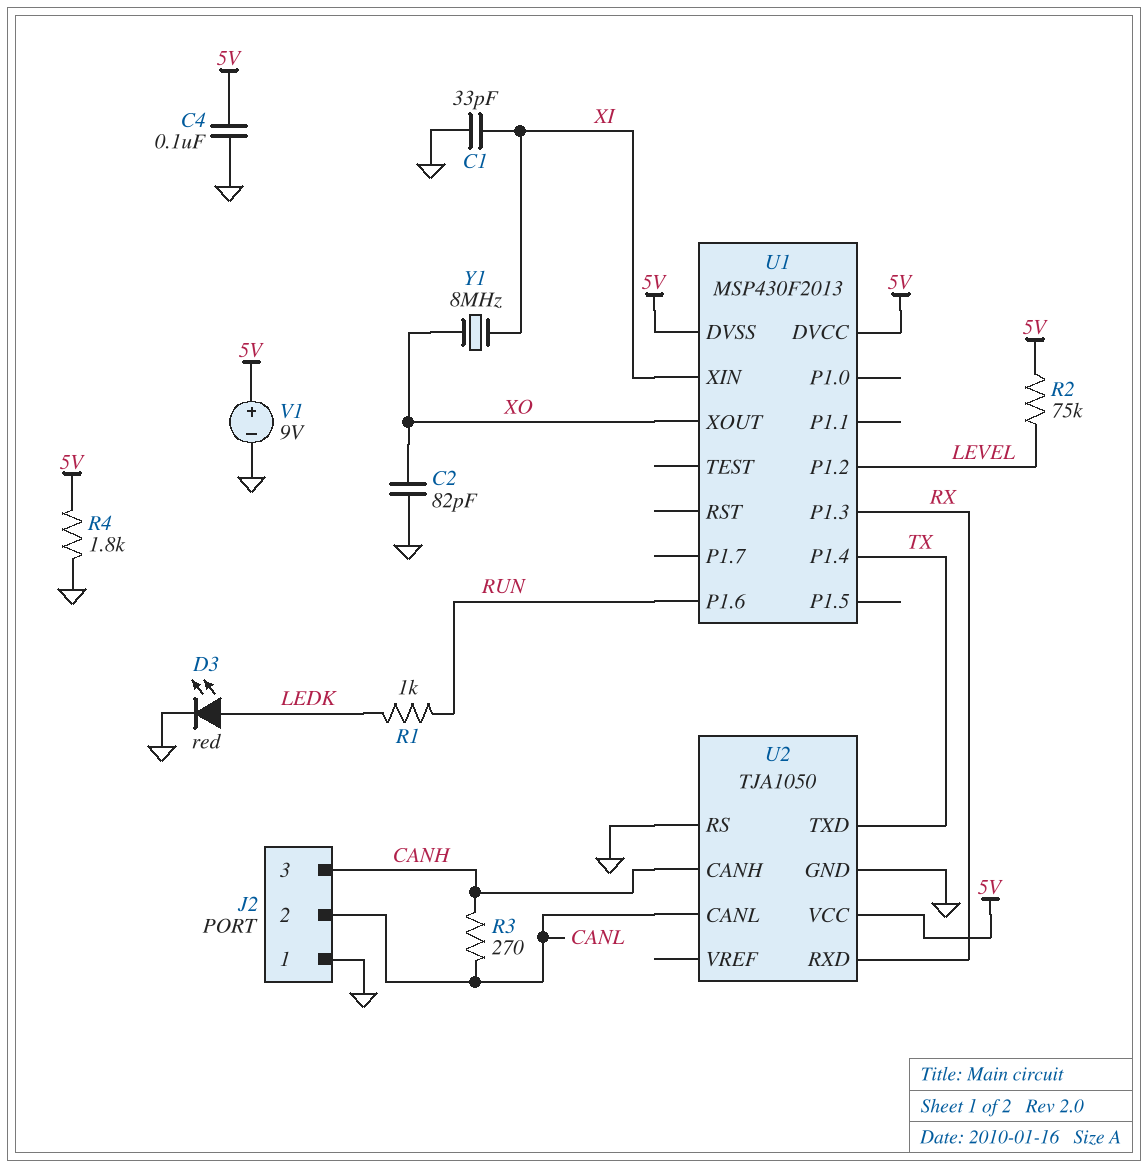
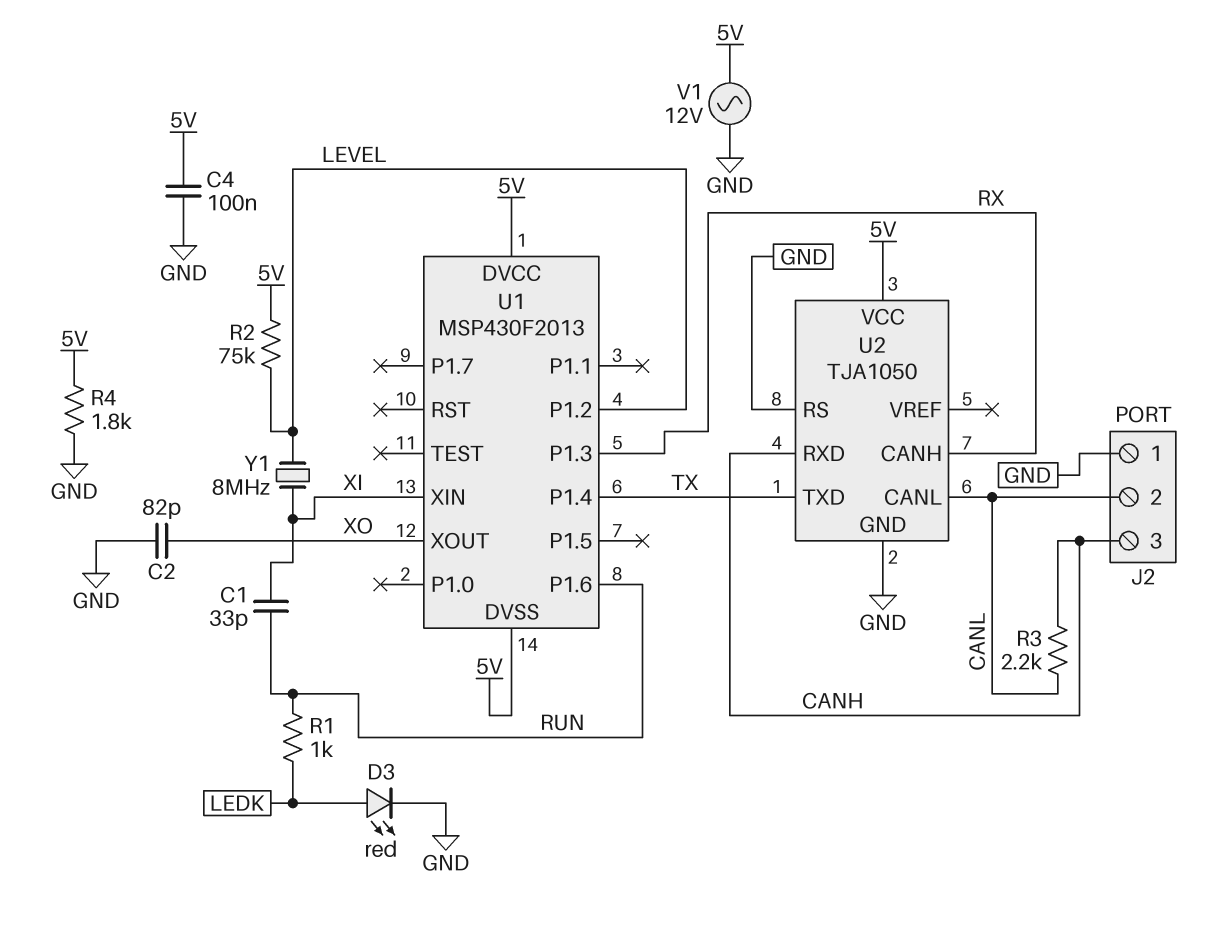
C1: 33pF (GND, XI) -> 33pF (RUN, XI)
R3: 270 (CANH, CANL) -> 2.2k (CANH, CANL)
U2 pin CANH: CANH -> RX
U2 pin RXD: RX -> CANH
V1: 9V (plus 5V, minus GND) -> AC 12V (5V, GND)
Y1: 8MHz (XI, XO) -> 8MHz (LEVEL, XI)

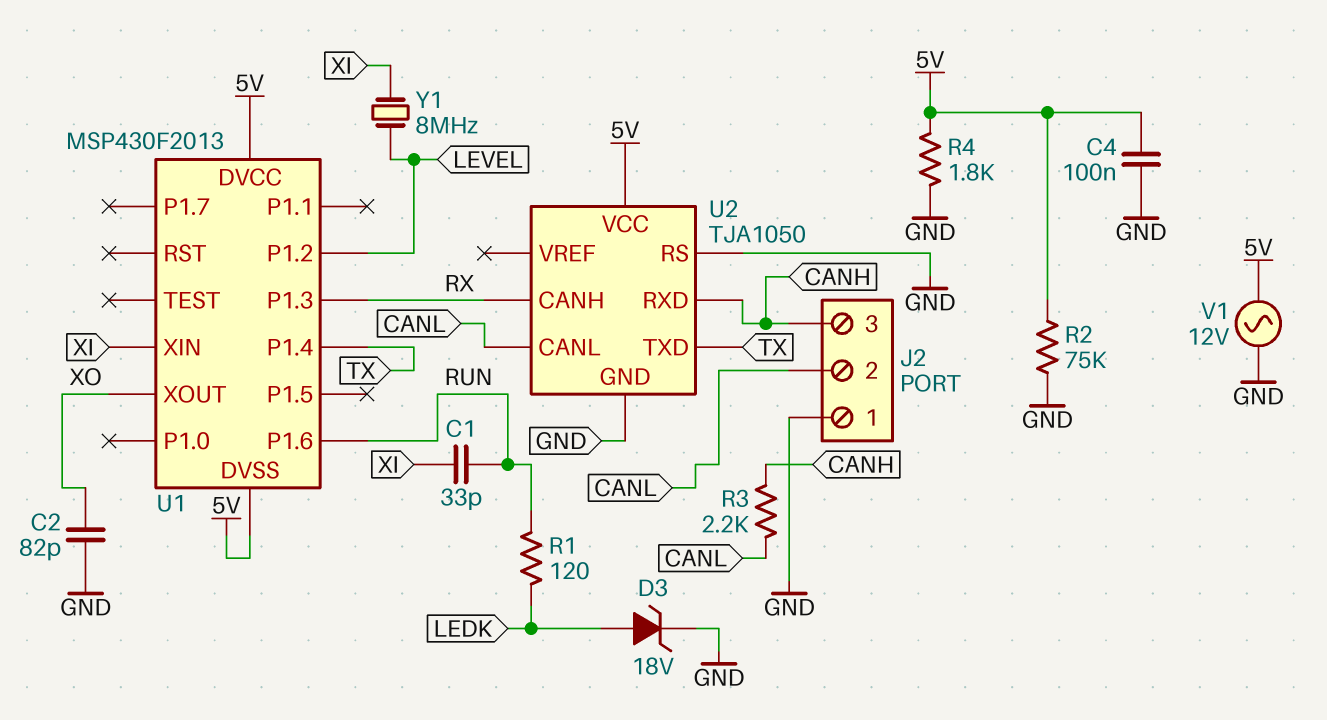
D3: LED red (A LEDK, K GND) -> zener 18V (A LEDK, K GND)
R1: 1k (LEDK, RUN) -> 120 (LEDK, RUN)
R2: 75k (5V, LEVEL) -> 75k (5V, GND)

